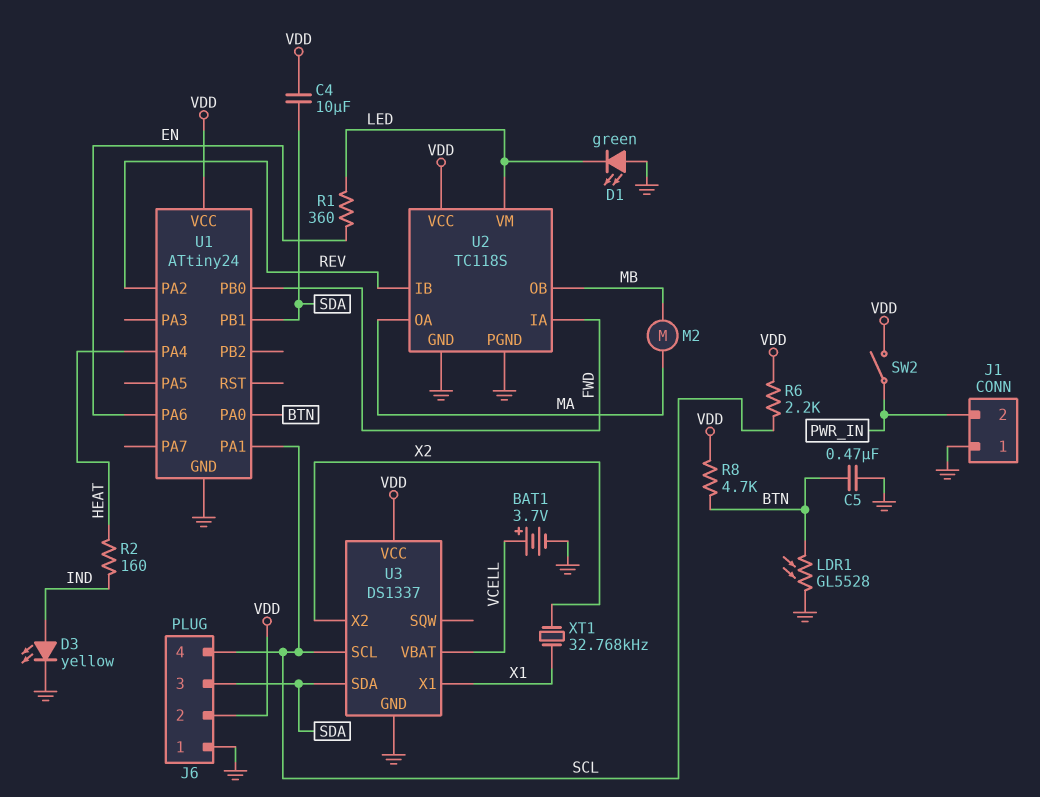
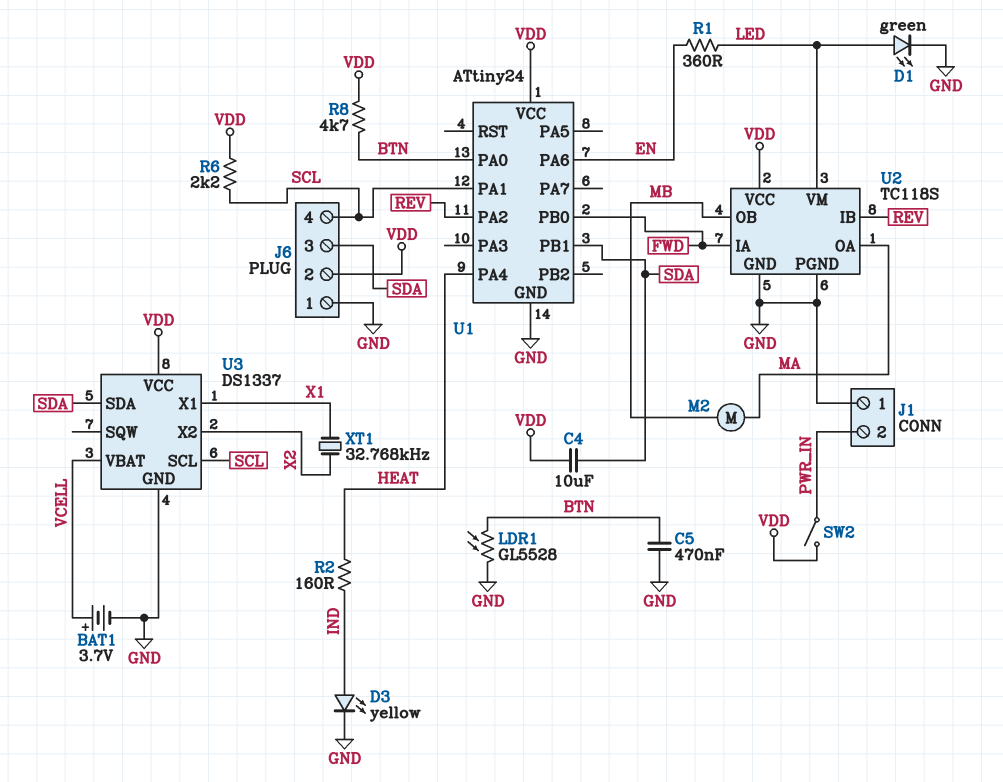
D1: LED green (A GND, K LED) -> LED green (A LED, K GND)

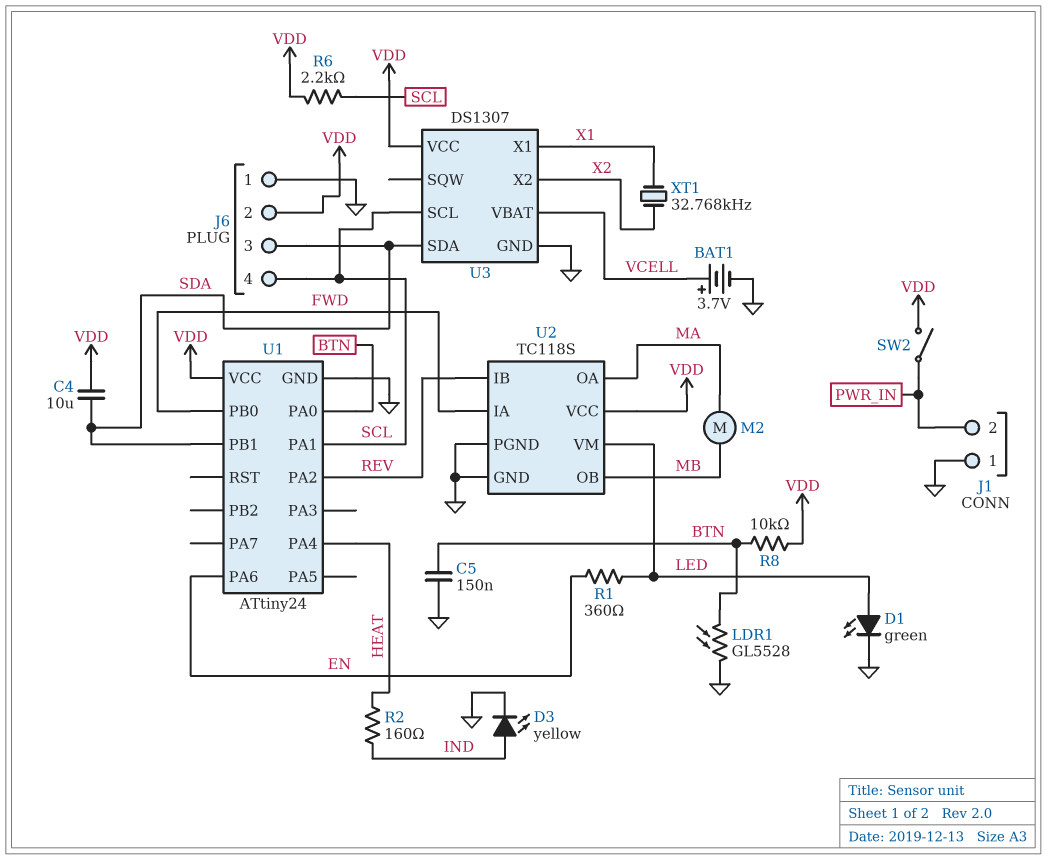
C5: 470nF (BTN, GND) -> 150nF (BTN, GND)
R8: 4.7k (BTN, VDD) -> 10k (BTN, VDD)
U3: DS1337 -> DS1307

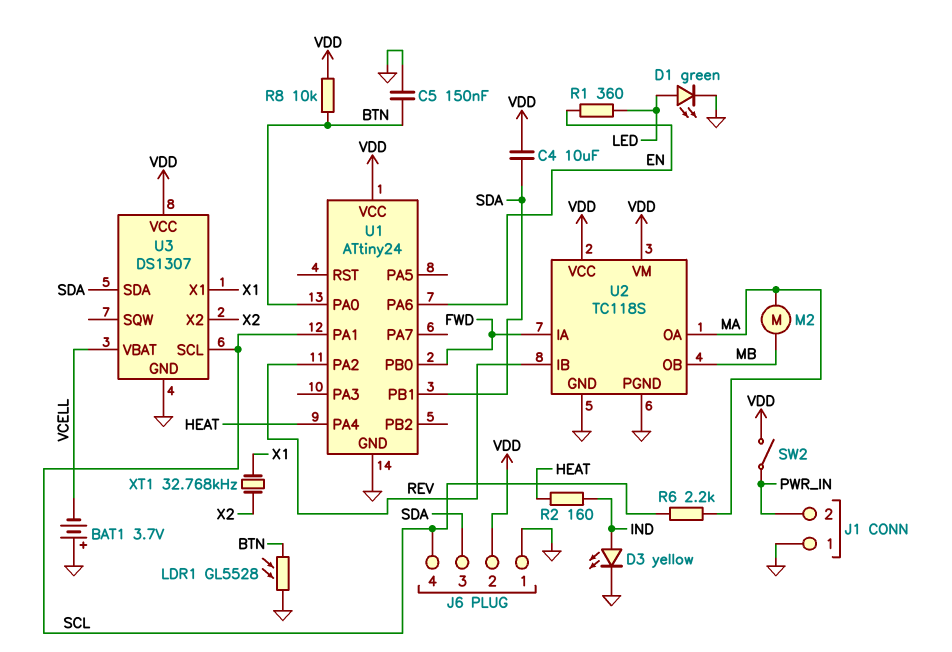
BAT1: 3.7V (plus VCELL, minus GND) -> 3.7V (plus GND, minus VCELL)
R6: 2.2k (SCL, VDD) -> 2.2k (MA, SCL)
U2 pin VM: LED -> VDD

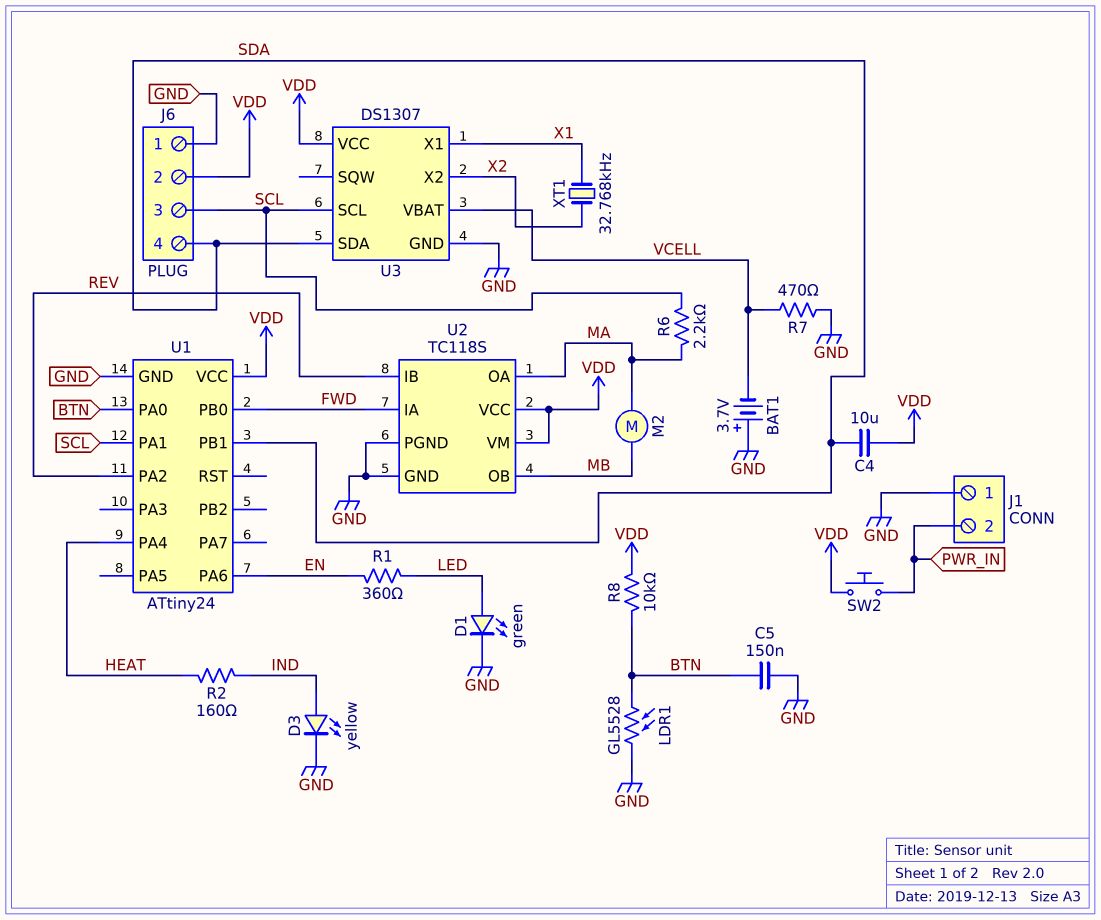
J6 pin 3: SDA -> SCL
J6 pin 4: SCL -> SDA
R7: none -> 470 (GND, VCELL)
SW2: switch (PWR_IN, VDD) -> button (PWR_IN, VDD)

